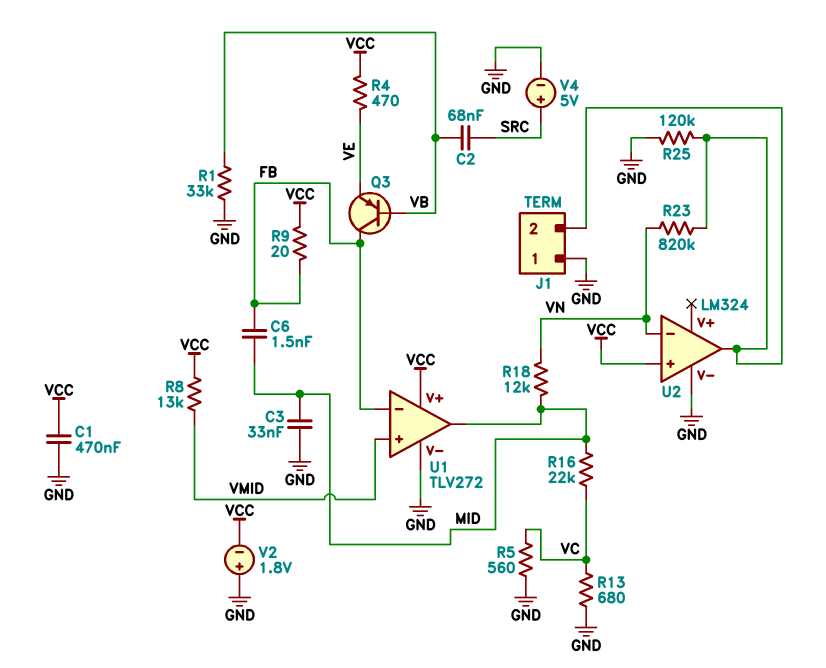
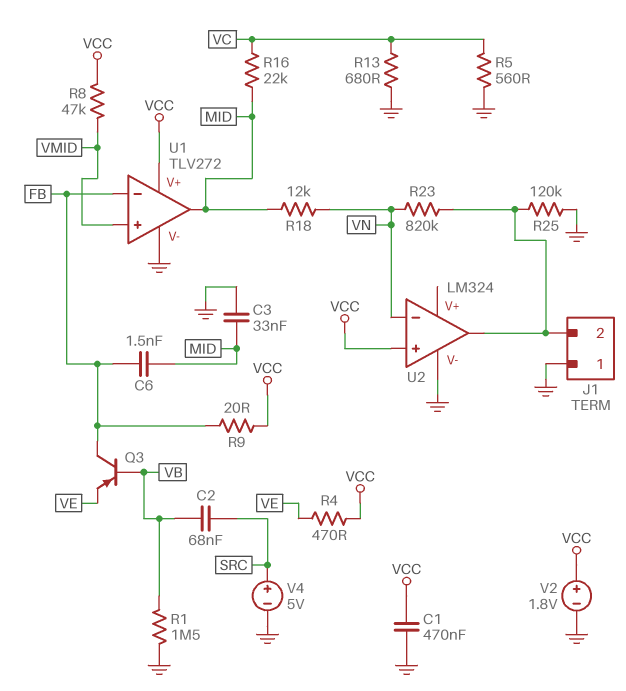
R1: 33k (GND, VB) -> 1.5M (GND, VB)
R8: 13k (VCC, VMID) -> 47k (VCC, VMID)
V2: 1.8V (plus GND, minus VCC) -> 1.8V (plus VCC, minus GND)

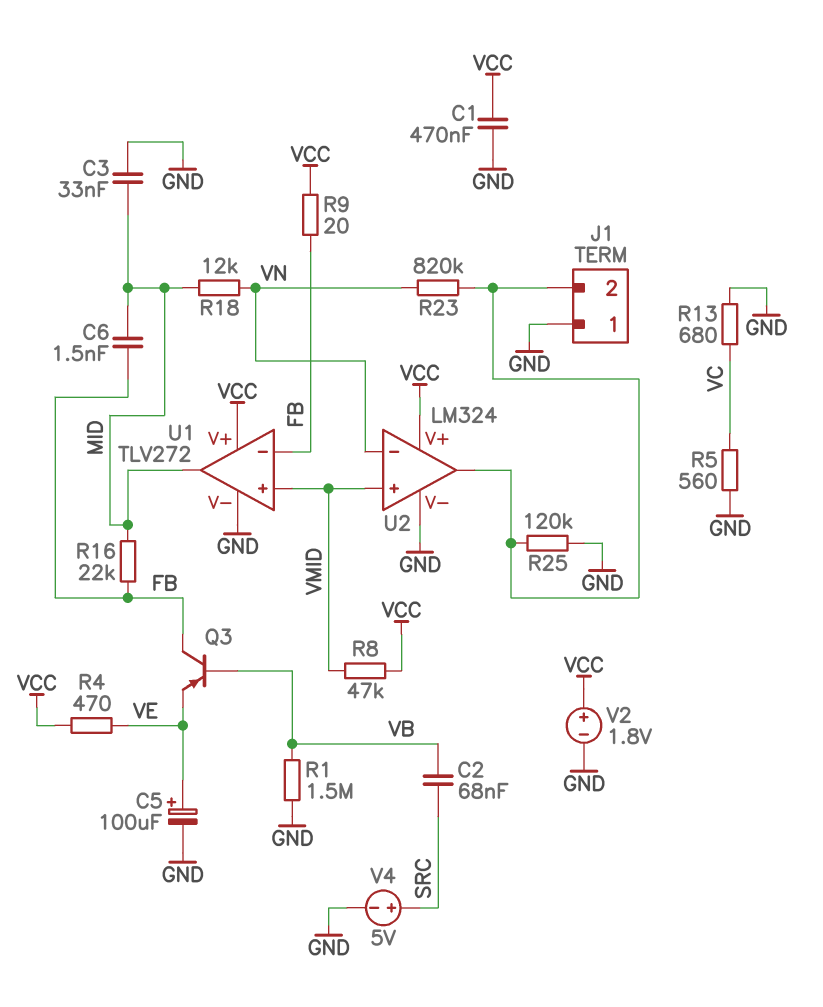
C5: none -> 100uF (plus VE, minus GND)
R16: 22k (MID, VC) -> 22k (FB, MID)
U2 pin V+: none -> VCC
U2 pin in+: VCC -> VMID

